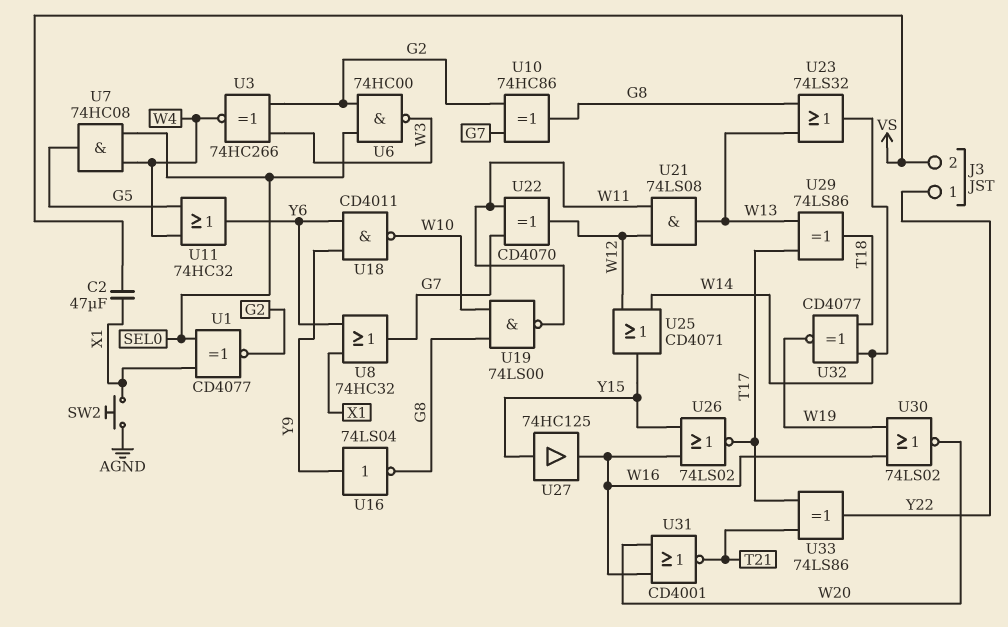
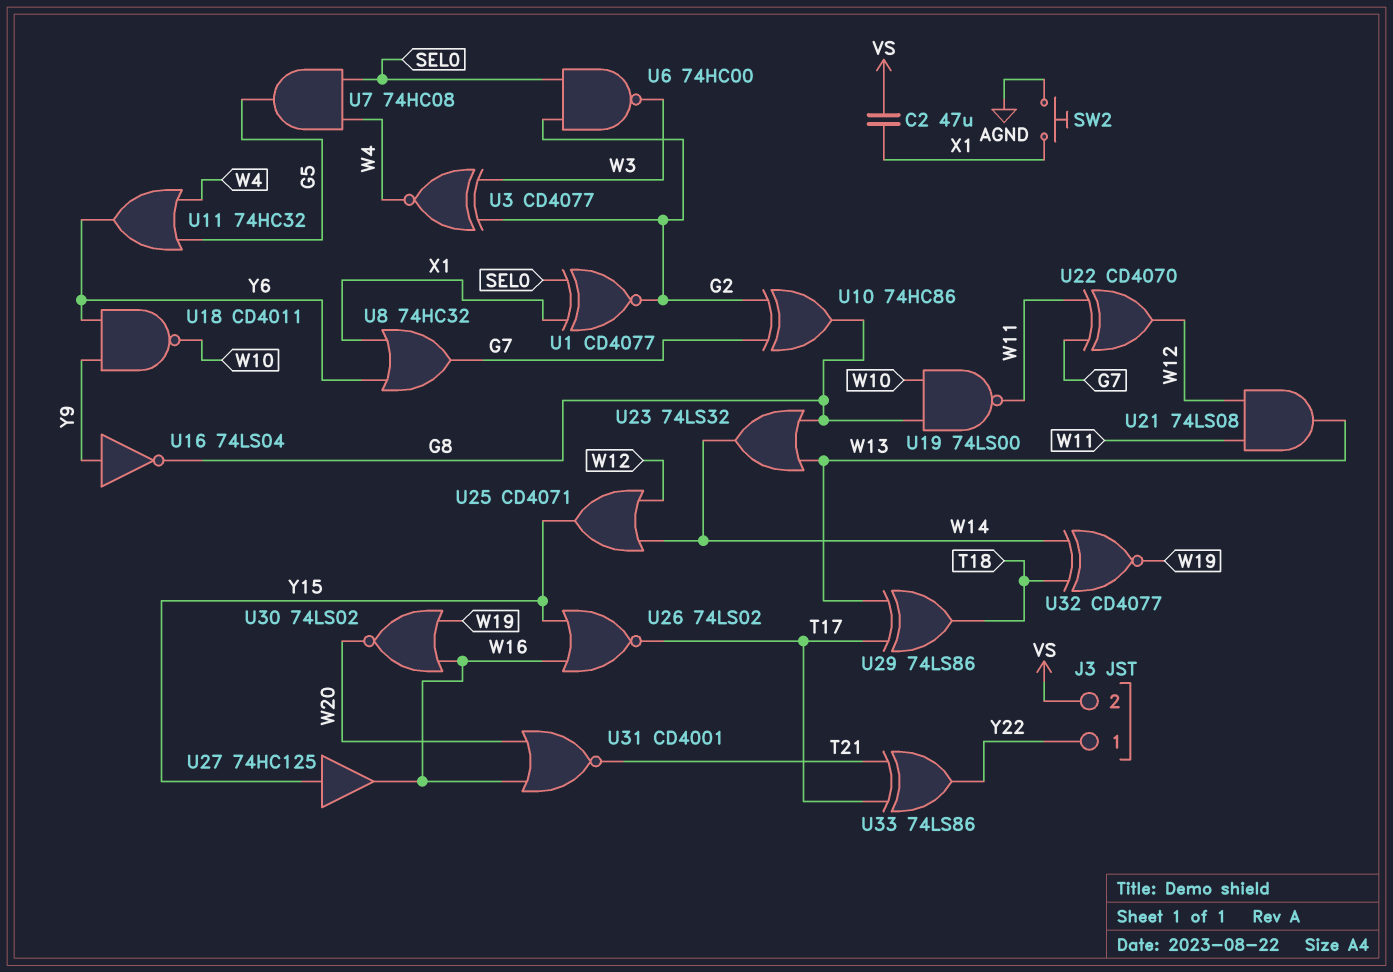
U3: XNOR 74HC266 (in G2, in W3, out W4) -> XNOR CD4077 (in G2, in W3, out W4)

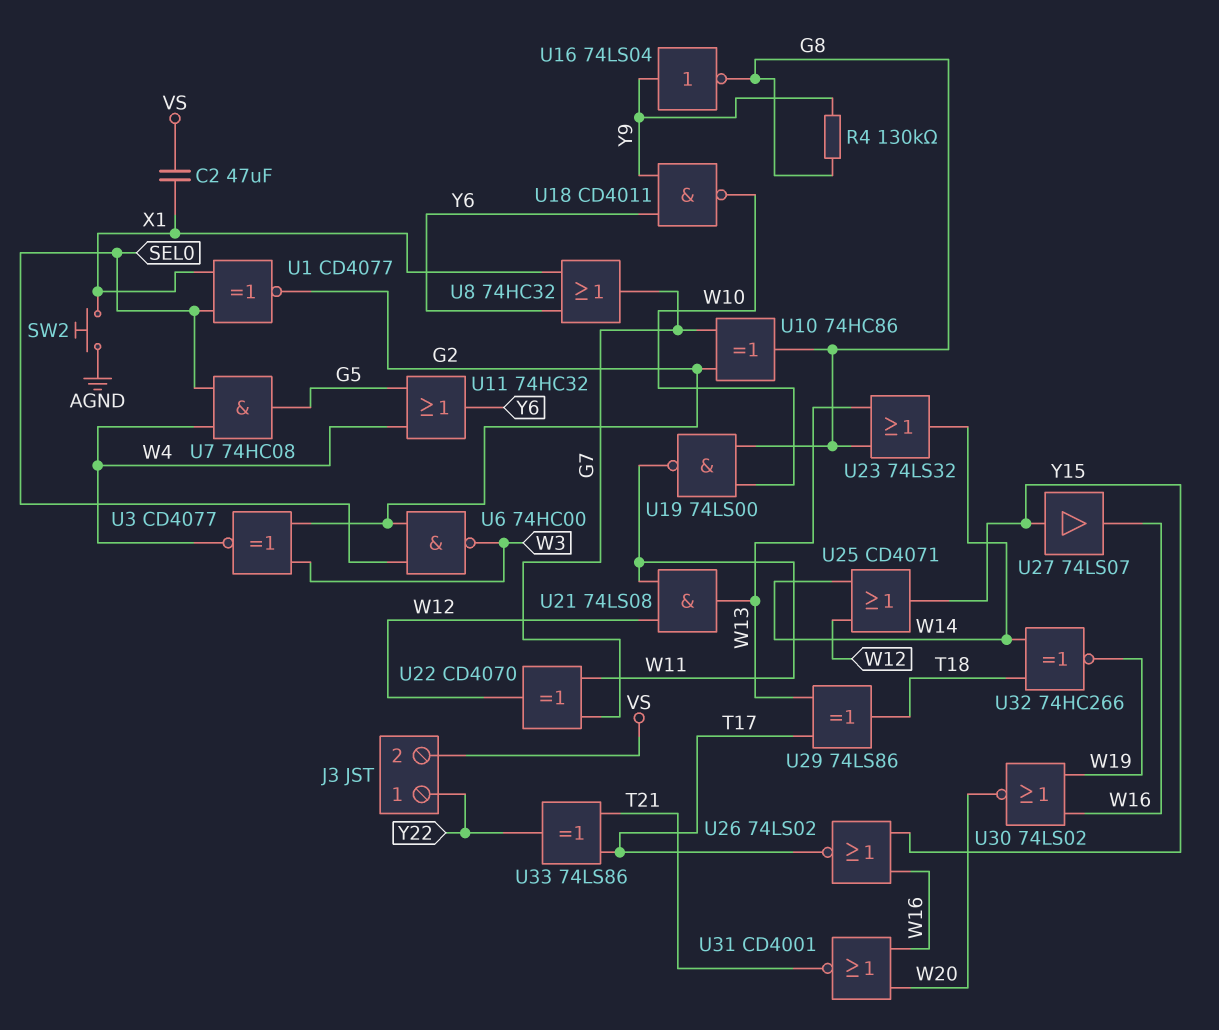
R4: none -> 130k (G8, Y9)
U27: buffer 74HC125 (in Y15, out W16) -> buffer 74LS07 (in Y15, out W16)
U32: XNOR CD4077 (in T18, in W14, out W19) -> XNOR 74HC266 (in T18, in W14, out W19)

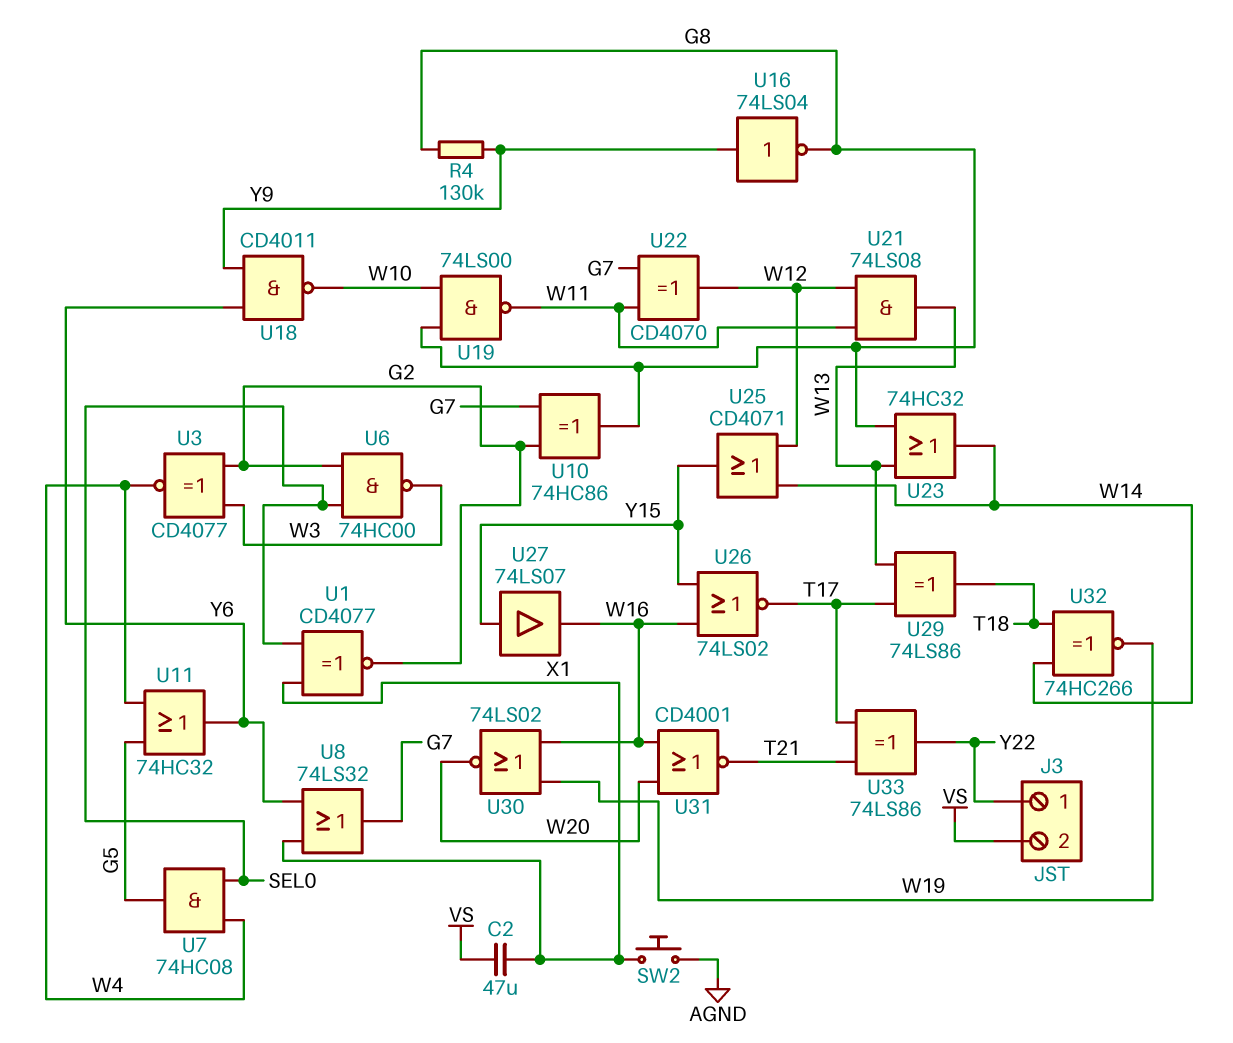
U8: OR 74HC32 (in X1, in Y6, out G7) -> OR 74LS32 (in X1, in Y6, out G7)
U23: OR 74LS32 (in G8, in W13, out W14) -> OR 74HC32 (in G8, in W13, out W14)

